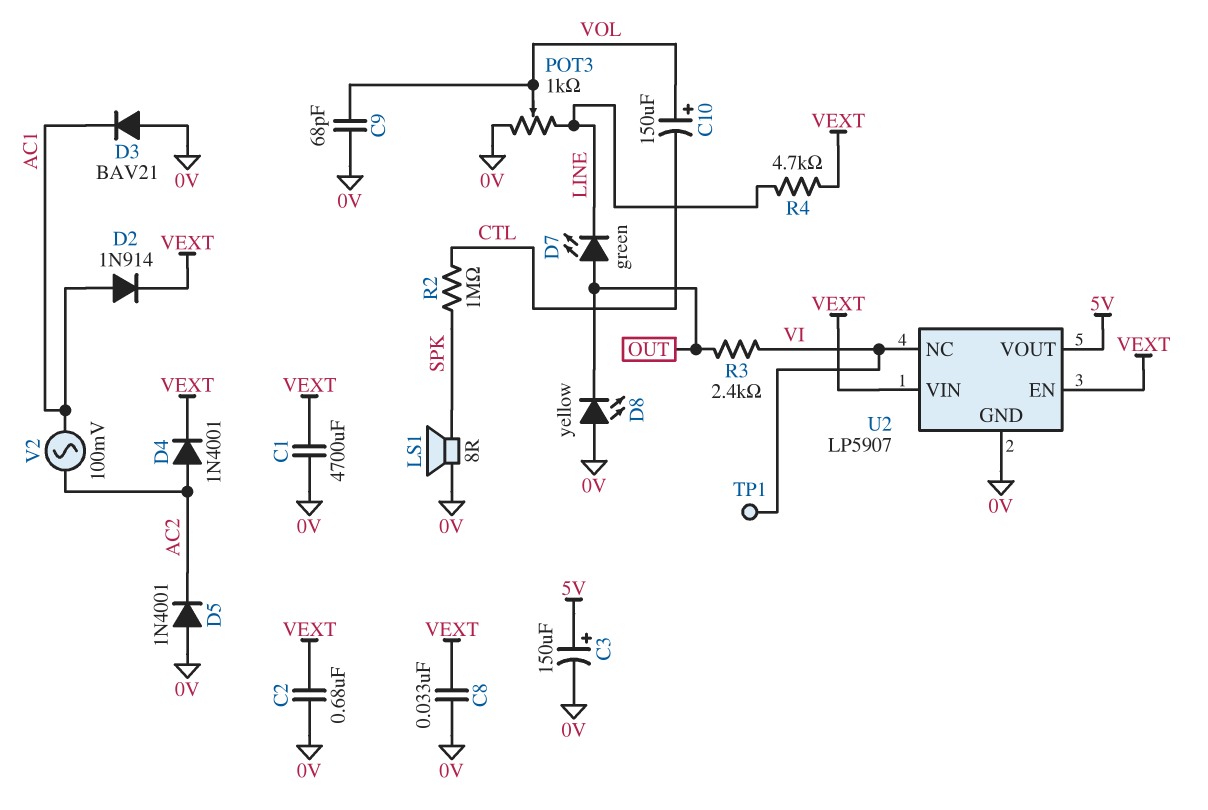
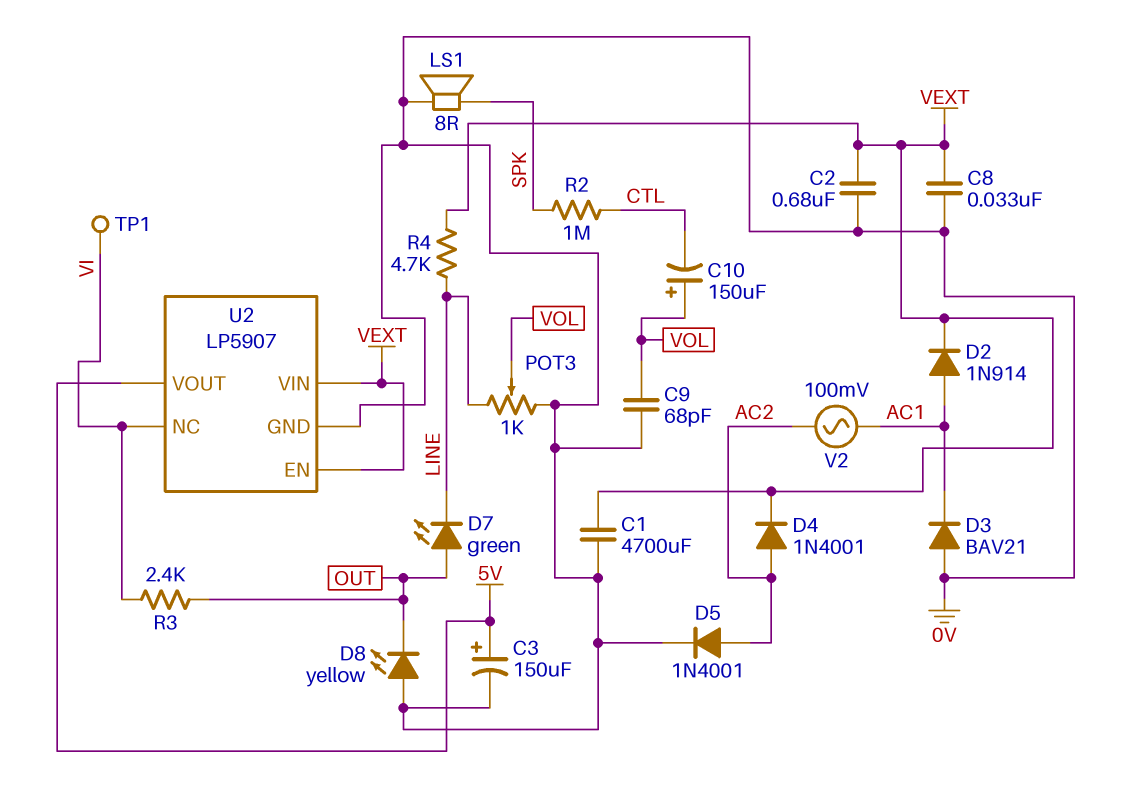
D5: diode 1N4001 (A 0V, K AC2) -> diode 1N4001 (A AC2, K 0V)

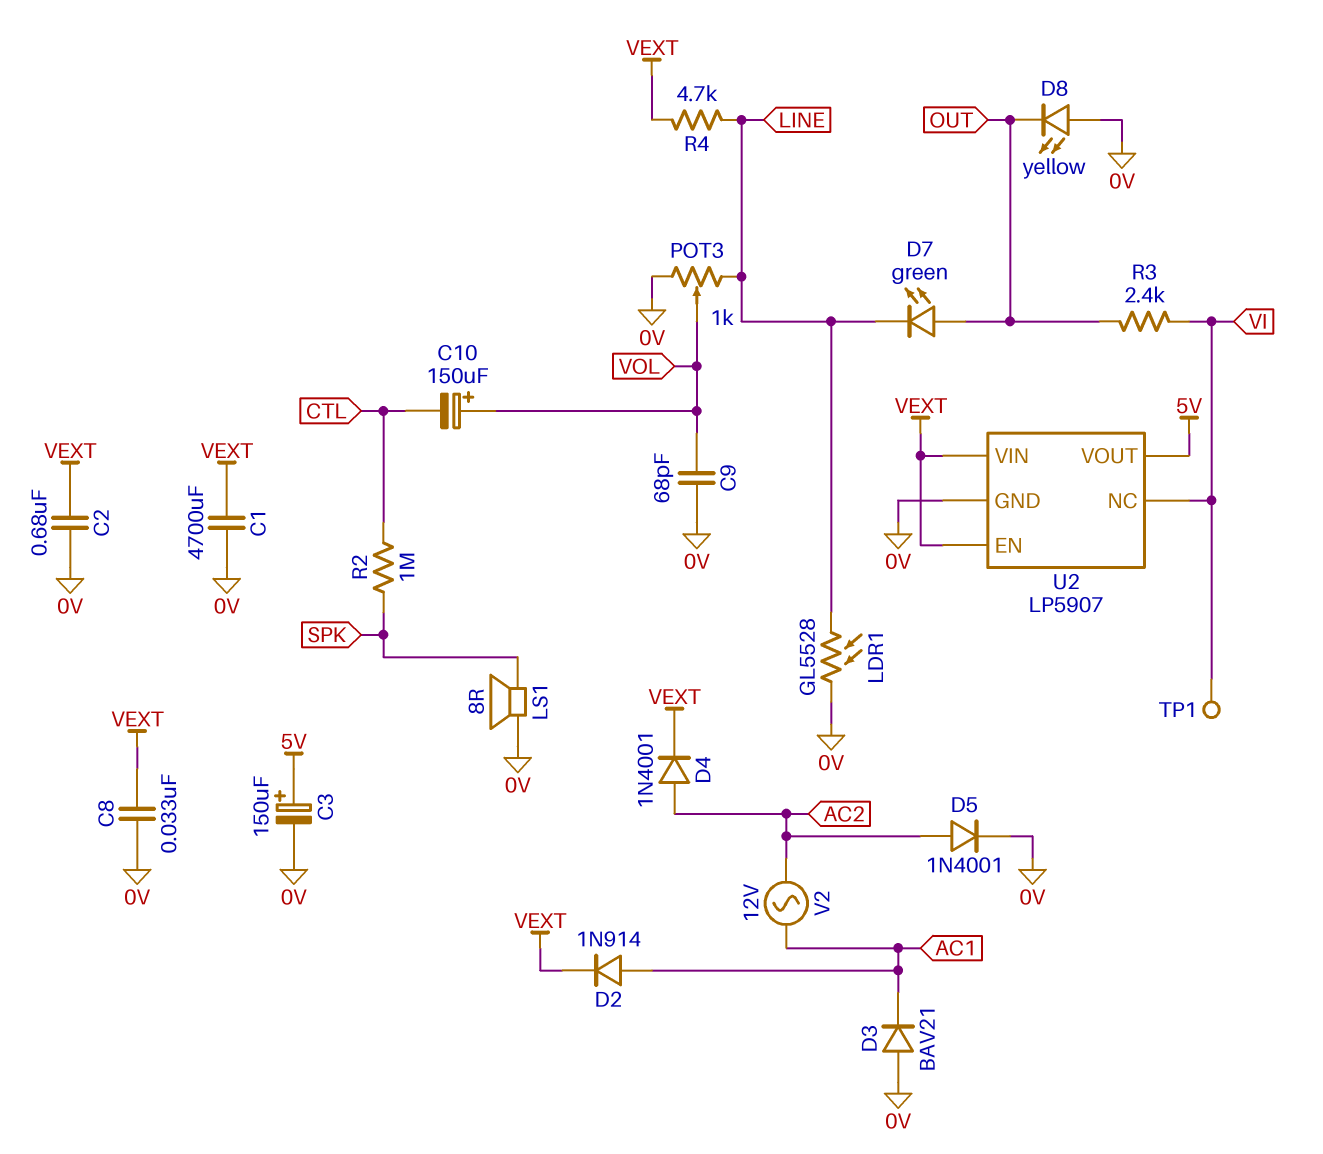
LDR1: none -> GL5528 (0V, LINE)
V2: AC 100mV (AC1, AC2) -> AC 12V (AC1, AC2)

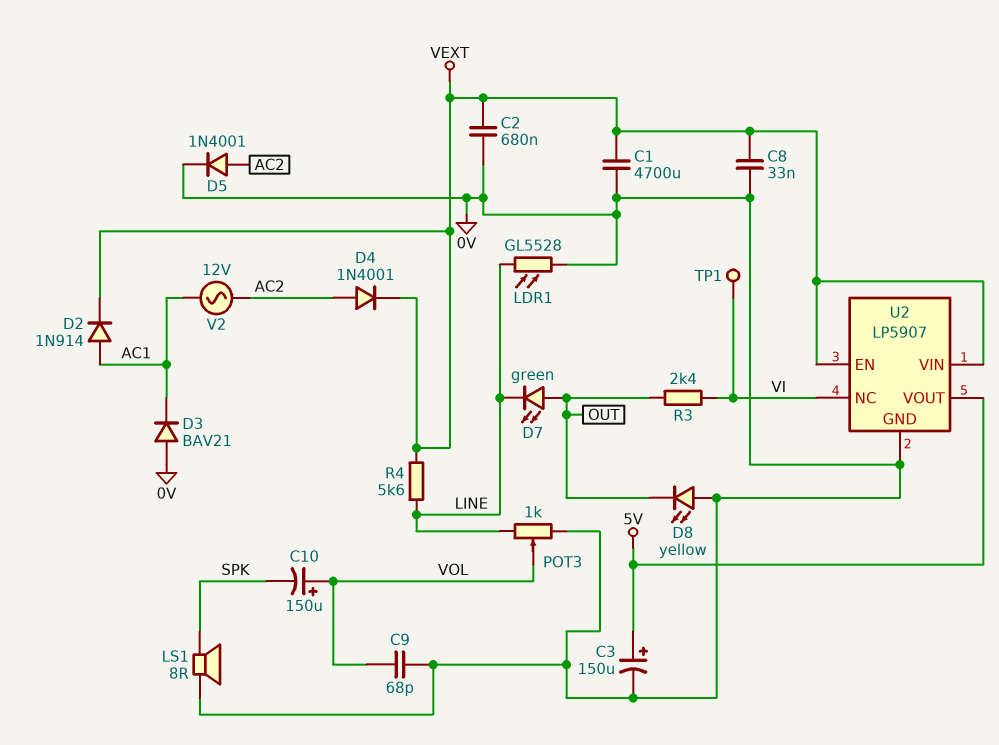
C10: 150uF (plus VOL, minus CTL) -> 150uF (plus VOL, minus SPK)
R2: 1M (CTL, SPK) -> none
R4: 4.7k (LINE, VEXT) -> 5.6k (LINE, VEXT)

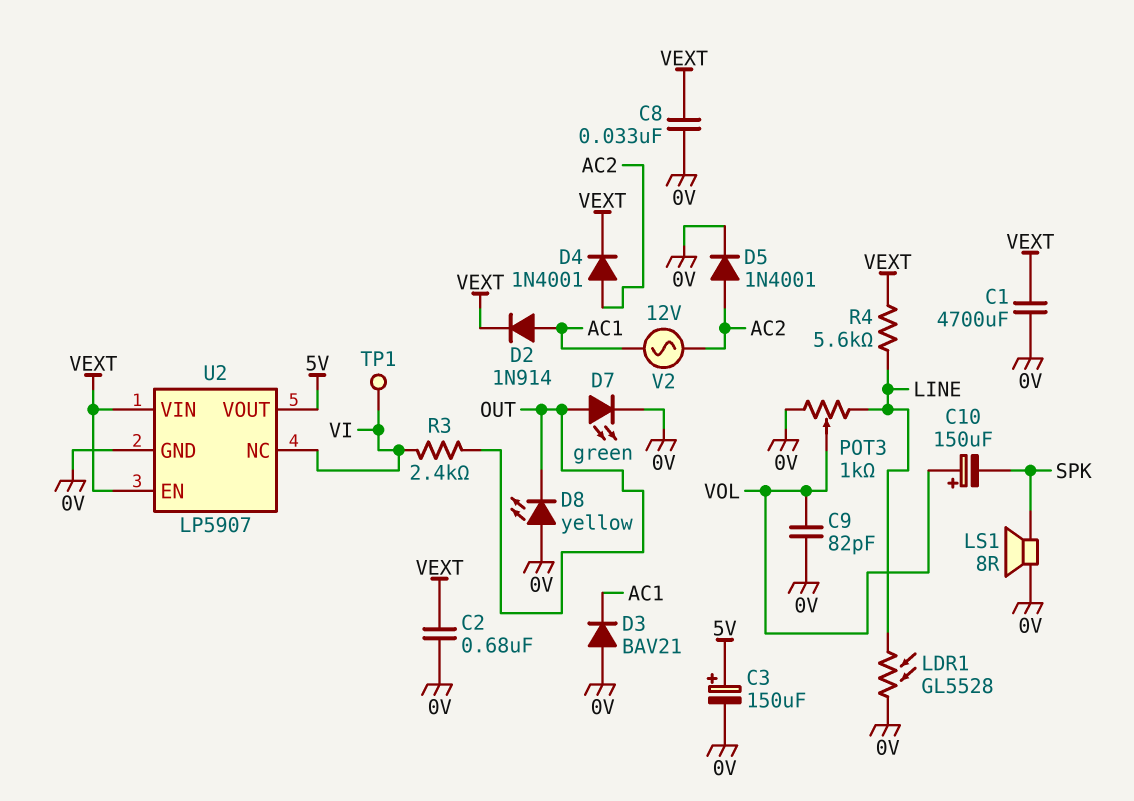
C9: 68pF (0V, VOL) -> 82pF (0V, VOL)
D7: LED green (A OUT, K LINE) -> LED green (A OUT, K 0V)

